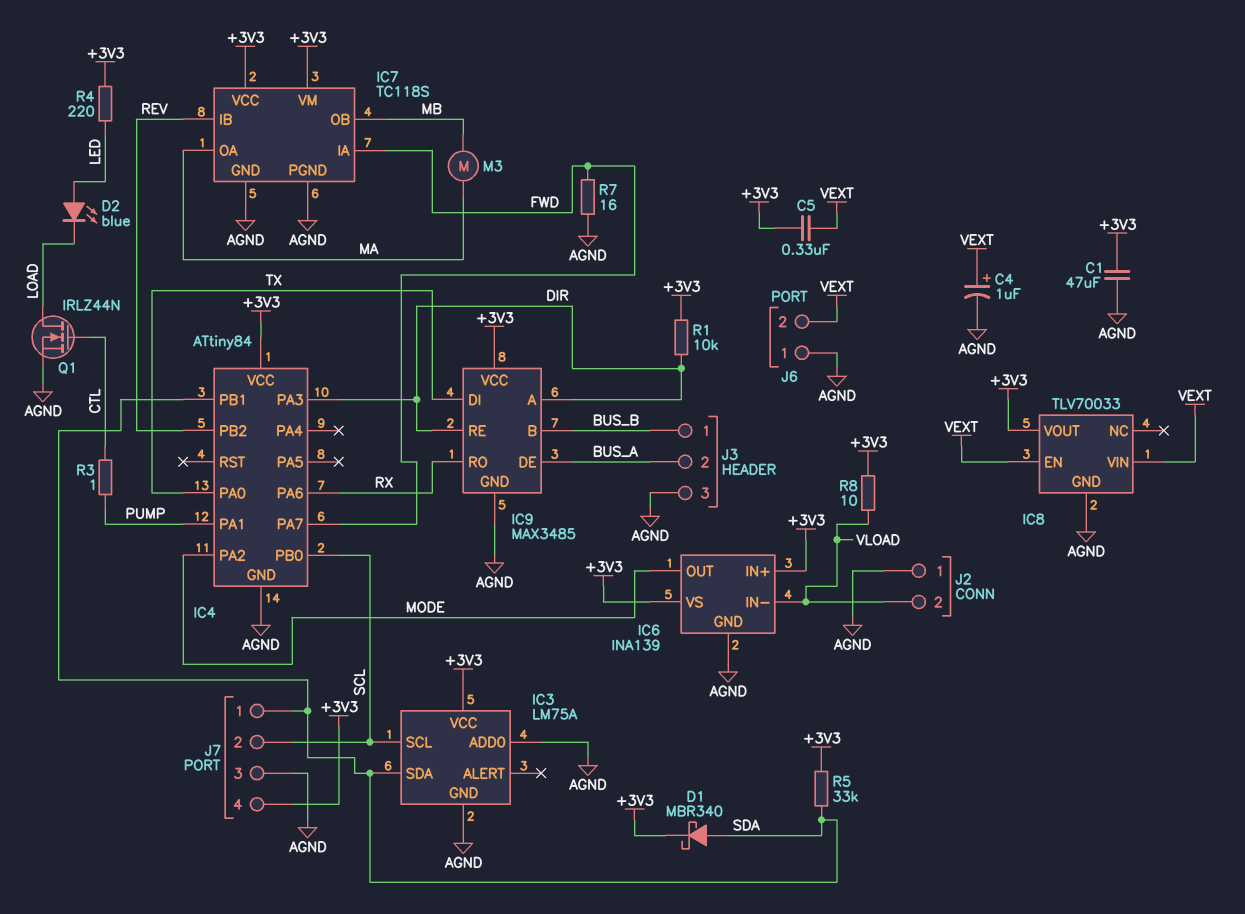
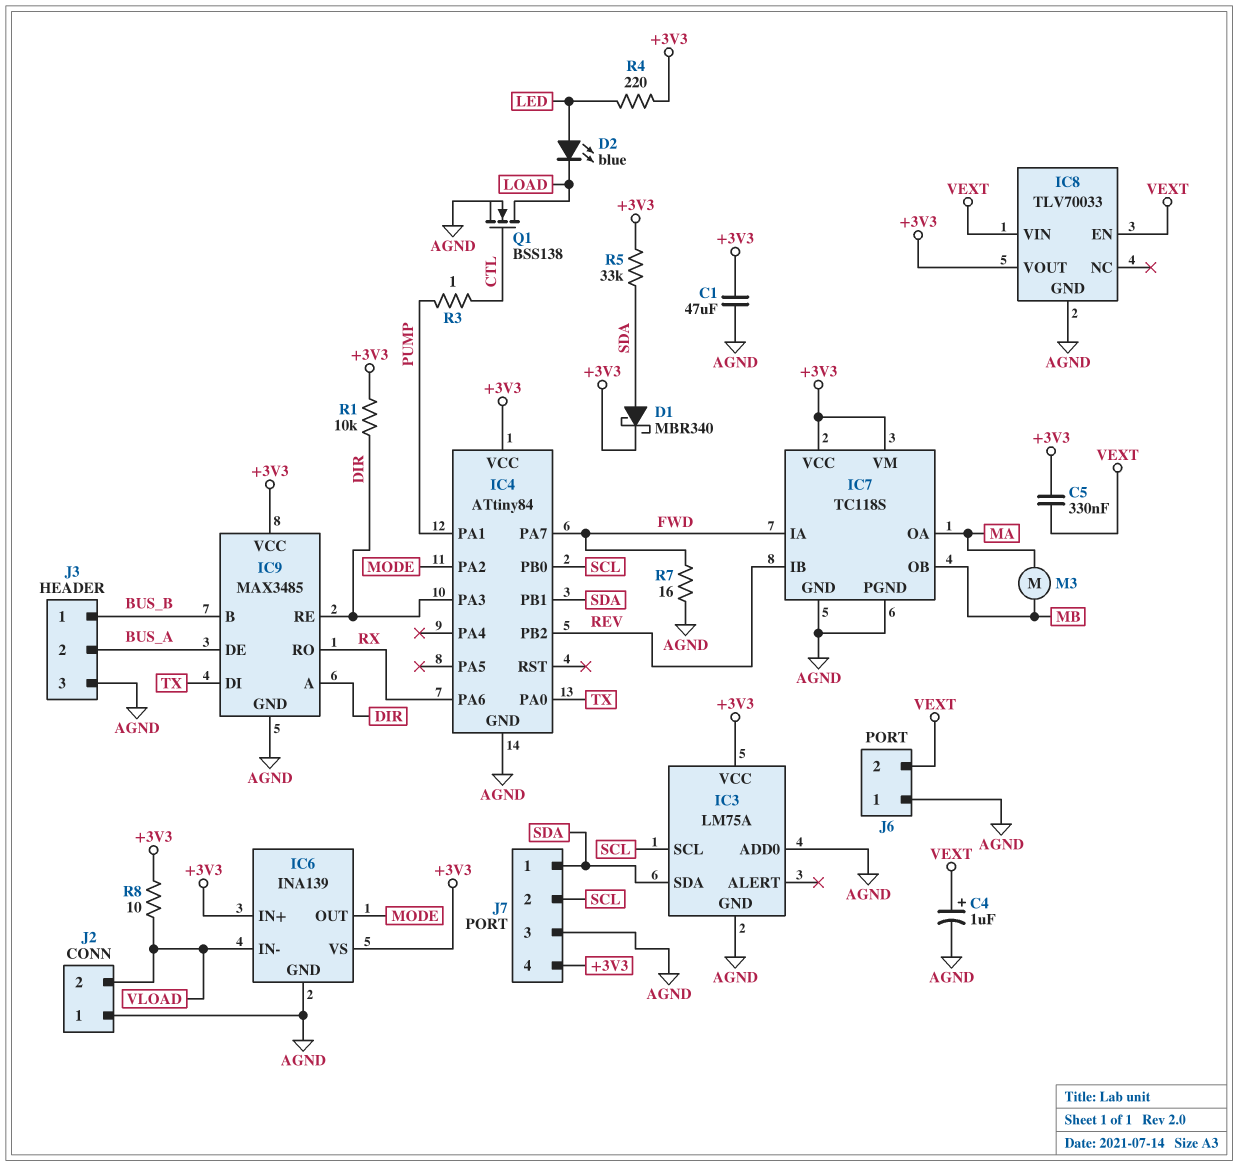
Q1: NMOS IRLZ44N (G CTL, D LOAD, S AGND) -> NMOS BSS138 (G CTL, D LOAD, S AGND)

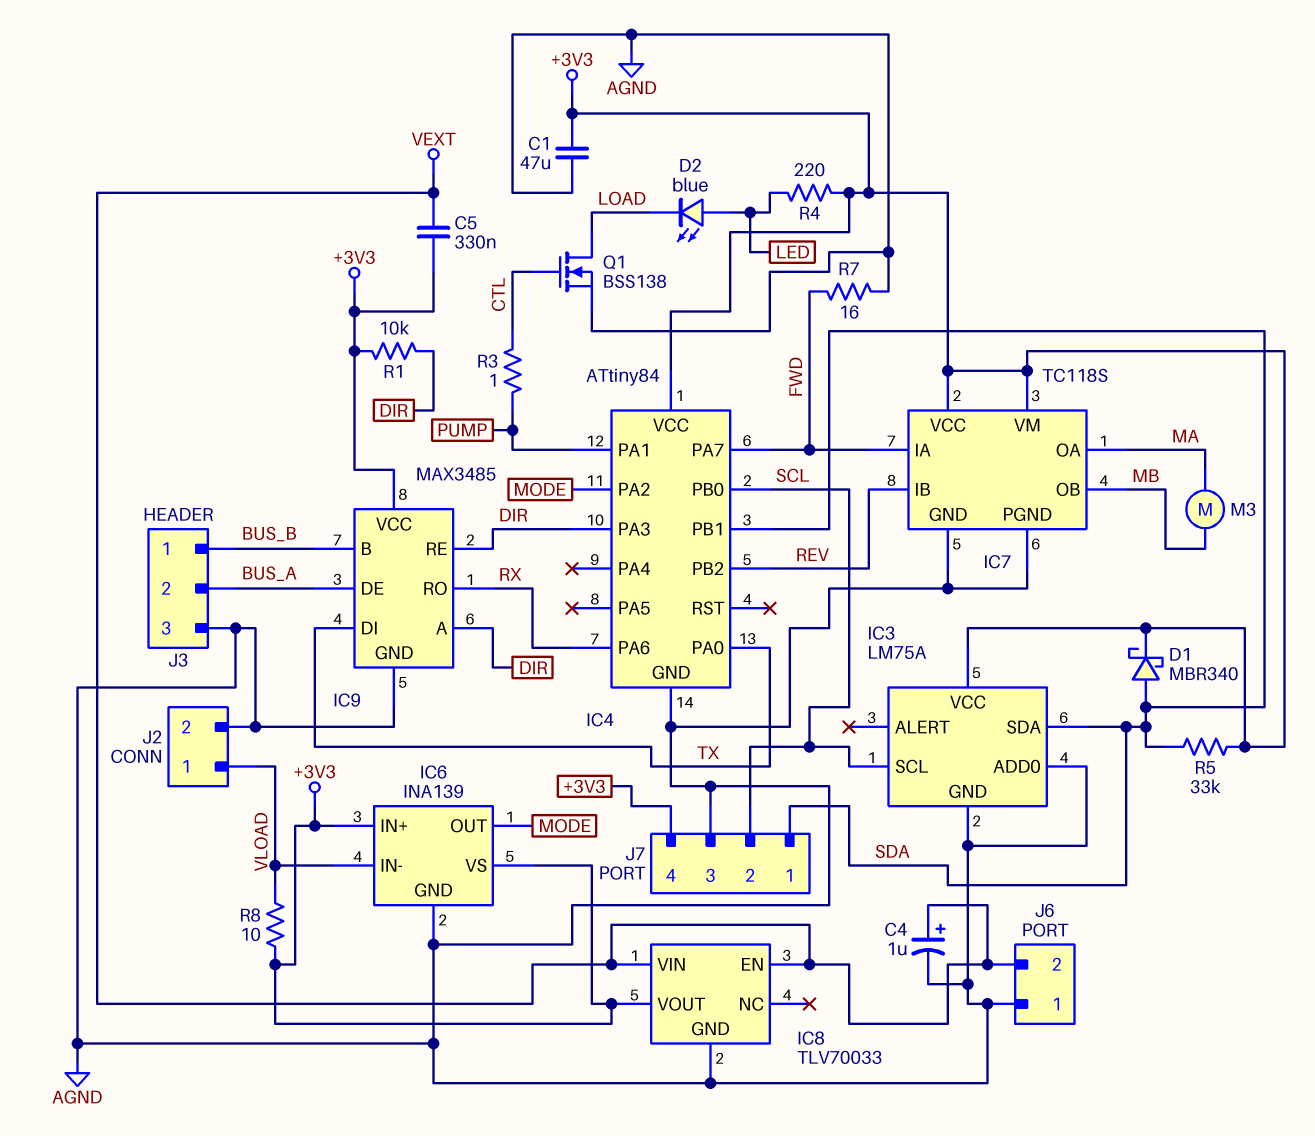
J2 pin 1: AGND -> VLOAD
J2 pin 2: VLOAD -> AGND

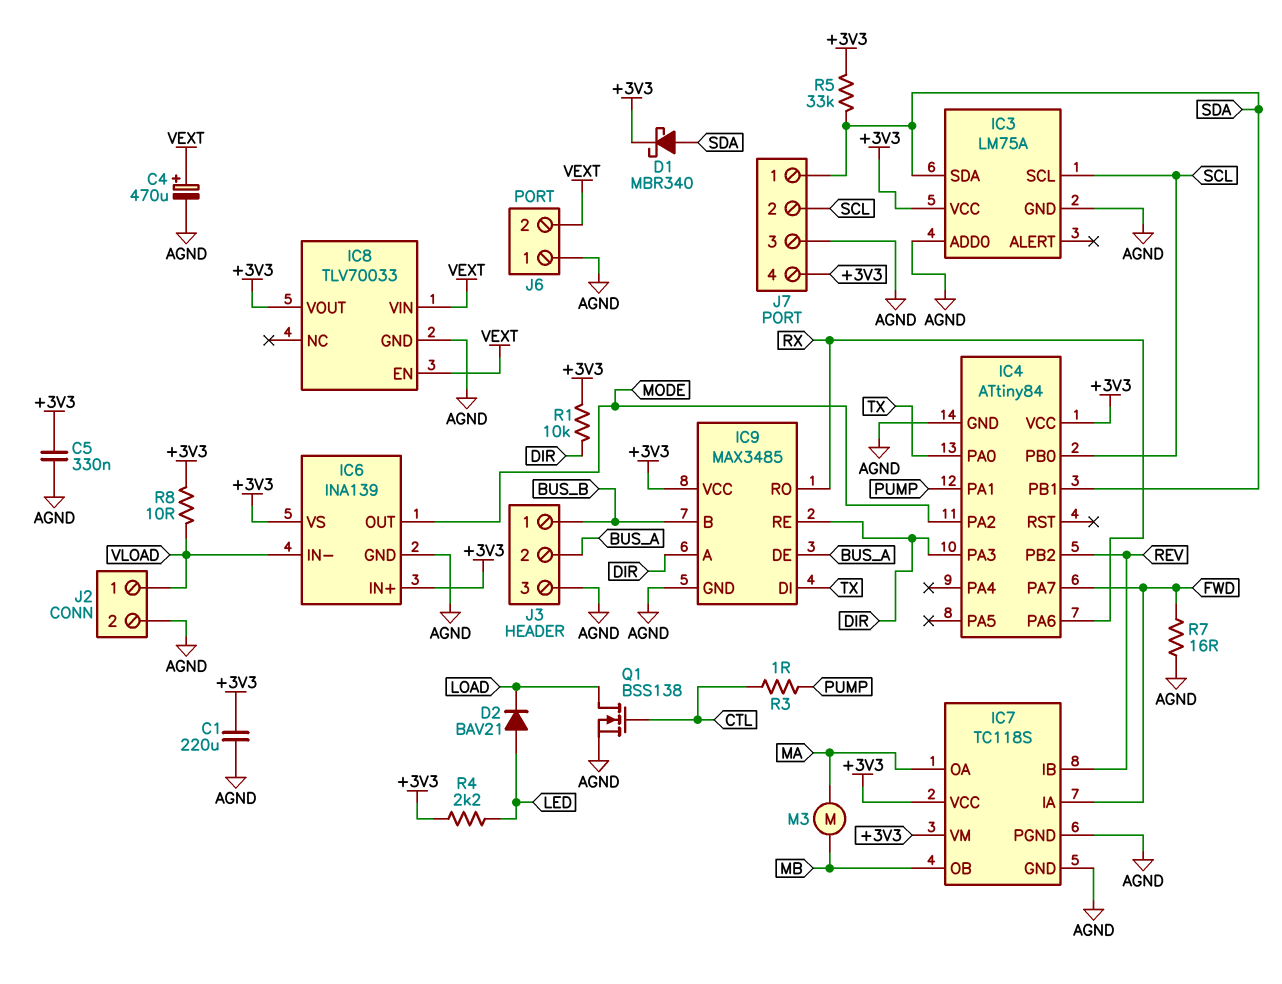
C1: 47uF (+3V3, AGND) -> 220uF (+3V3, AGND)
C4: 1uF (plus VEXT, minus AGND) -> 470uF (plus VEXT, minus AGND)
C5: 330nF (+3V3, VEXT) -> 330nF (+3V3, AGND)
D2: LED blue (A LED, K LOAD) -> diode BAV21 (A LED, K LOAD)
R4: 220 (+3V3, LED) -> 2.2k (+3V3, LED)

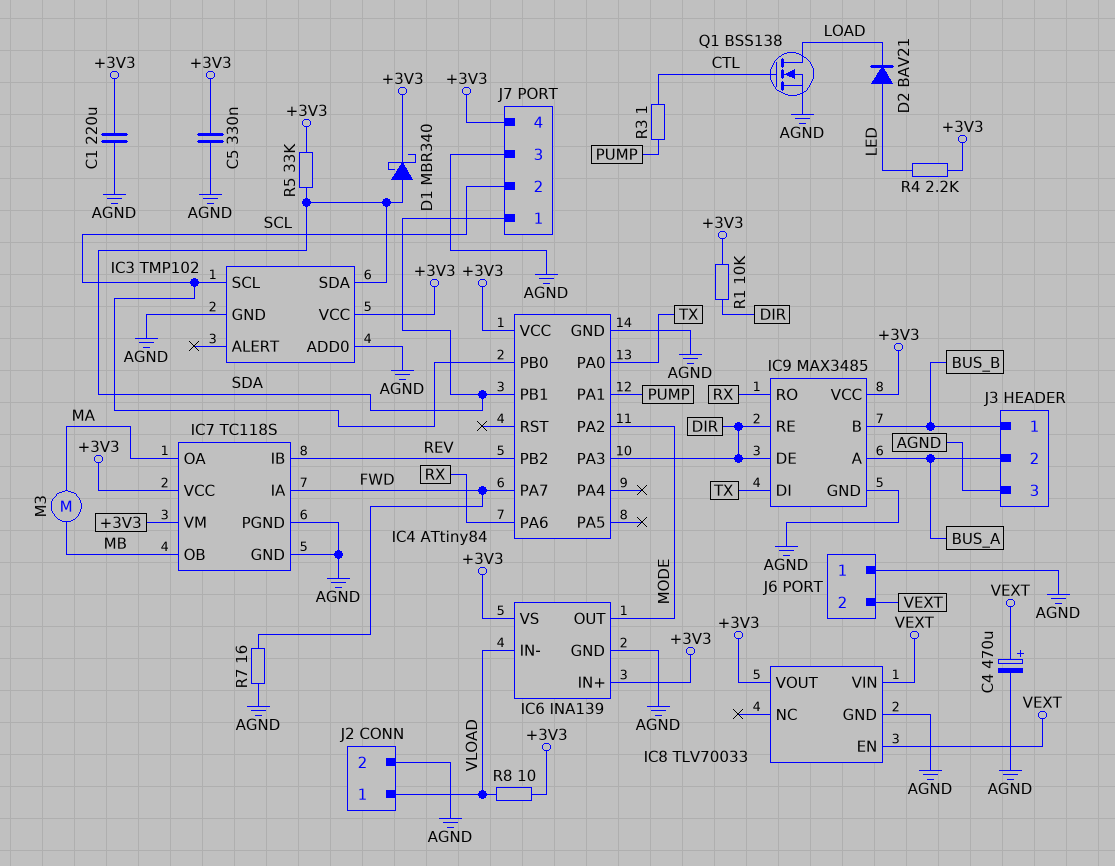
IC3: LM75A -> TMP102
IC9 pin A: DIR -> BUS_A
IC9 pin DE: BUS_A -> DIR

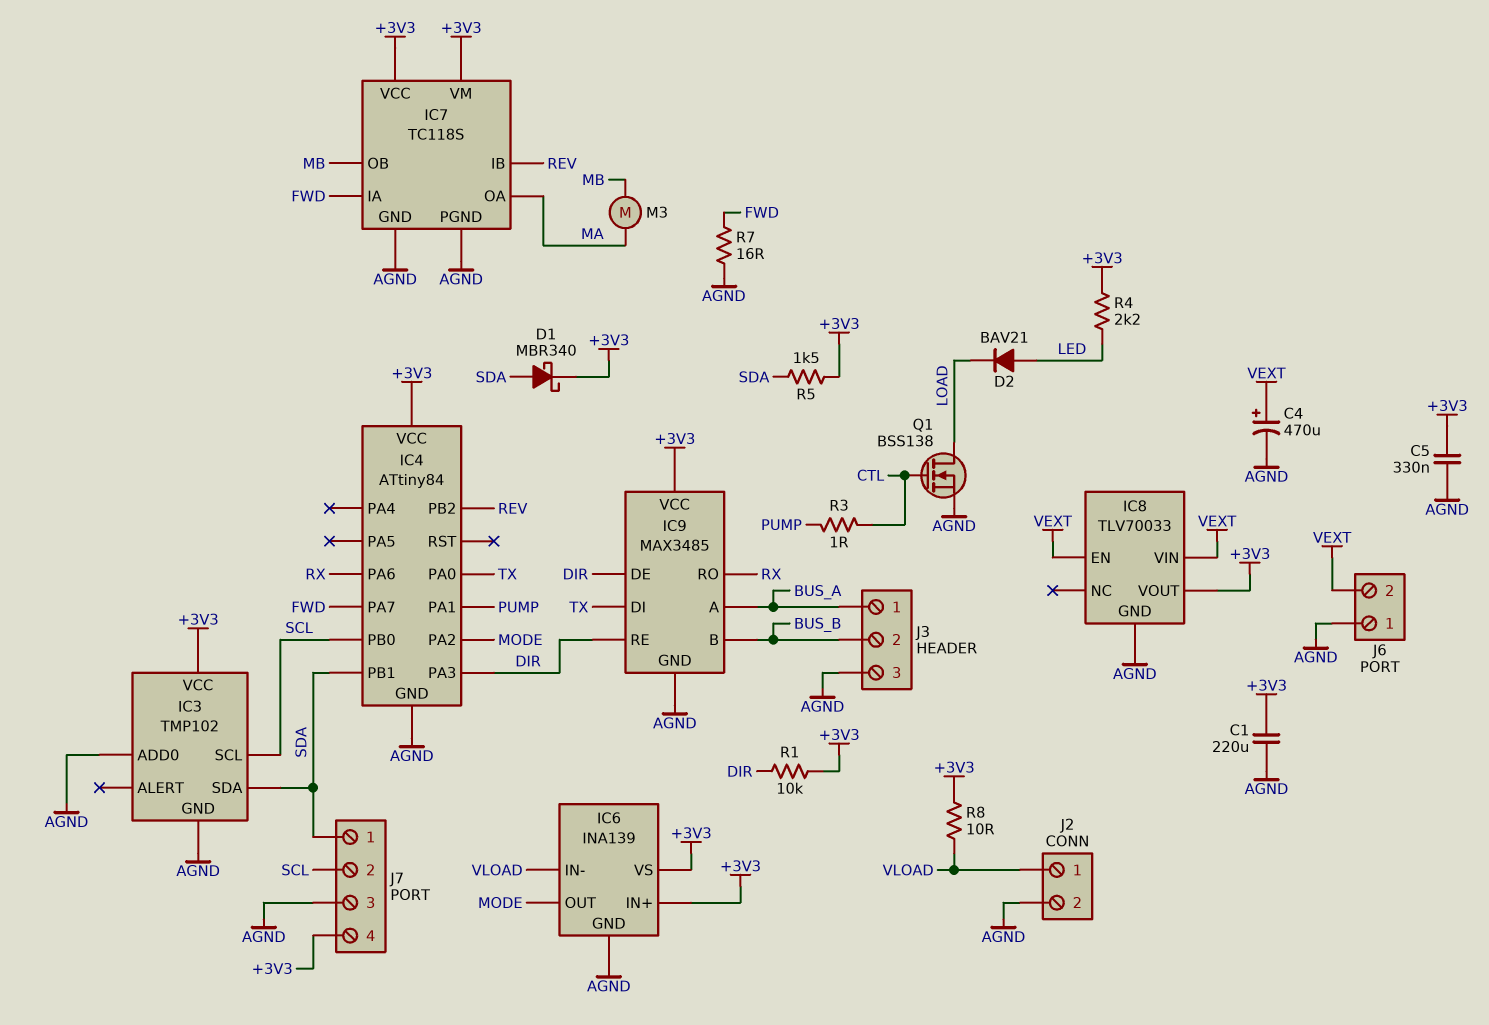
J3 pin 1: BUS_B -> BUS_A
J3 pin 2: BUS_A -> BUS_B
R5: 33k (+3V3, SDA) -> 1.5k (+3V3, SDA)

